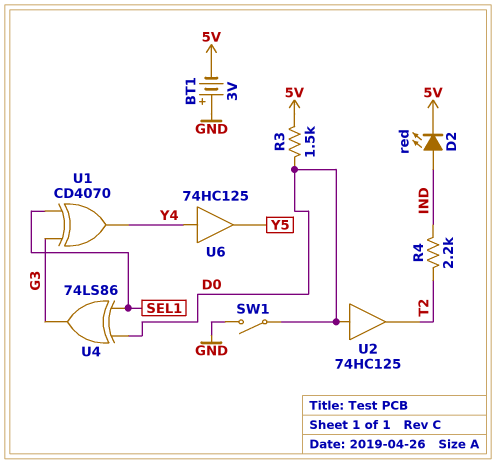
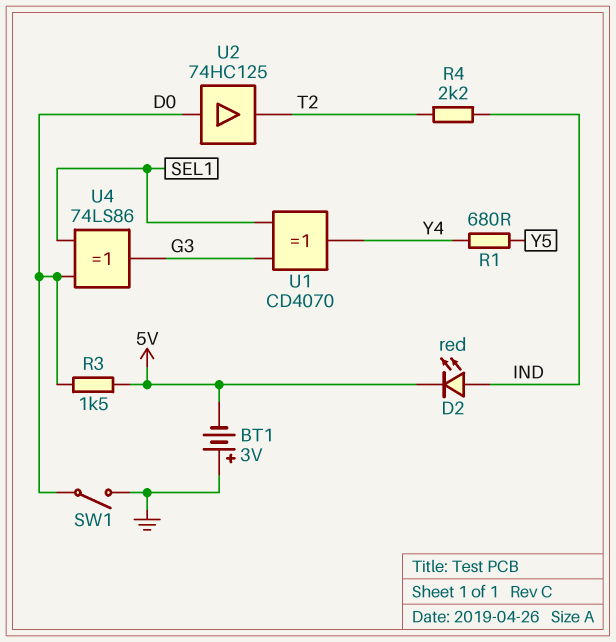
R1: none -> 680 (Y4, Y5)
U6: buffer 74HC125 (in Y4, out Y5) -> none

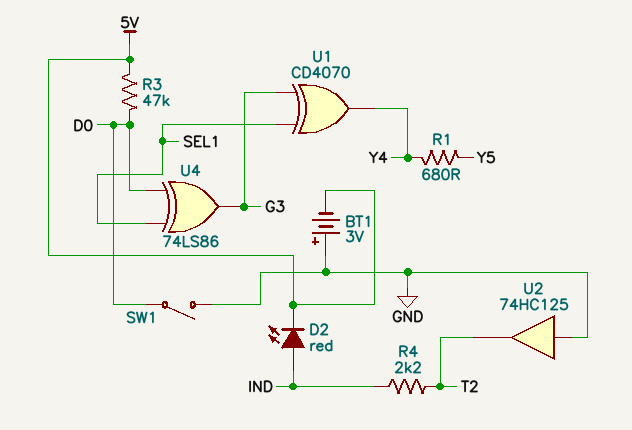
R3: 1.5k (5V, D0) -> 47k (5V, D0)
U2: buffer 74HC125 (in D0, out T2) -> buffer 74HC125 (in GND, out T2)

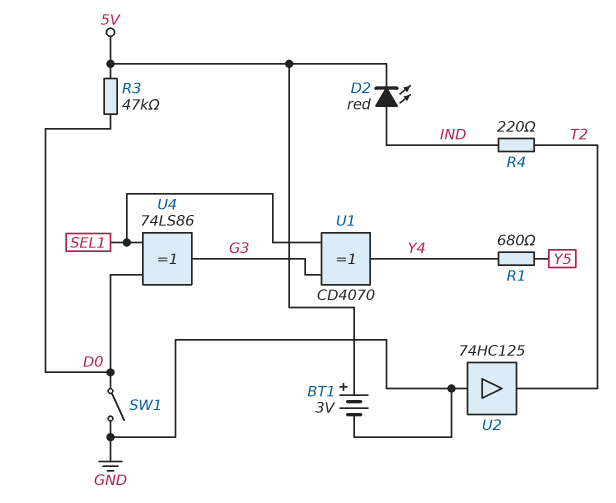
BT1: 3V (plus GND, minus 5V) -> 3V (plus 5V, minus GND)
R4: 2.2k (IND, T2) -> 220 (IND, T2)

